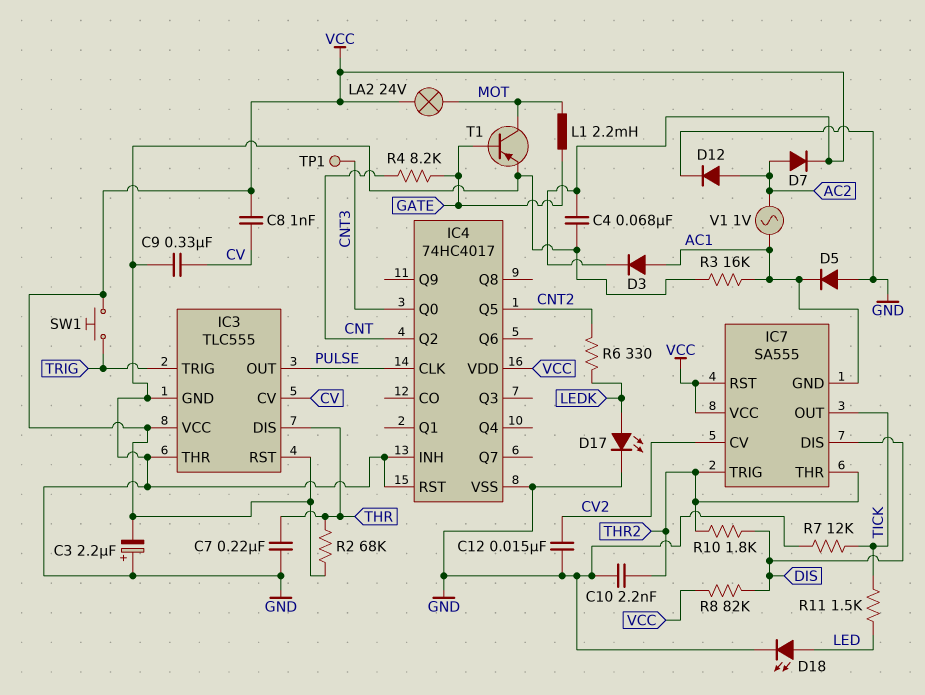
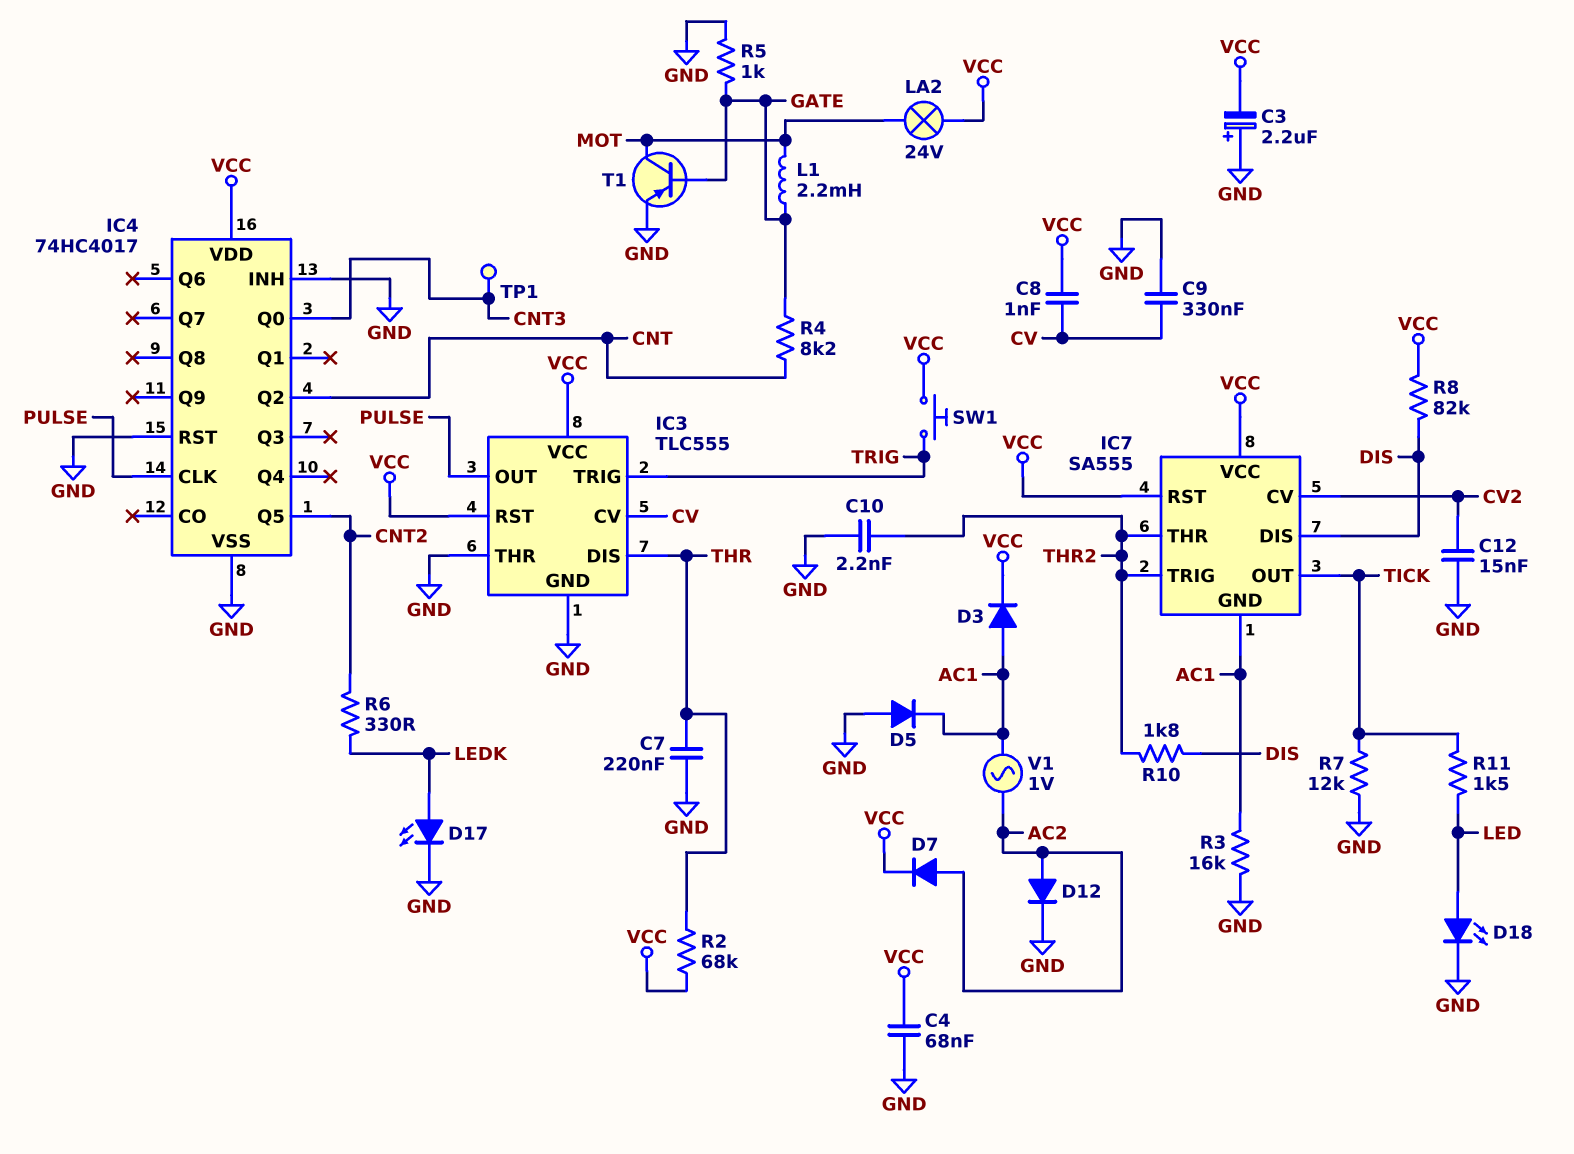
R5: none -> 1k (GATE, GND)

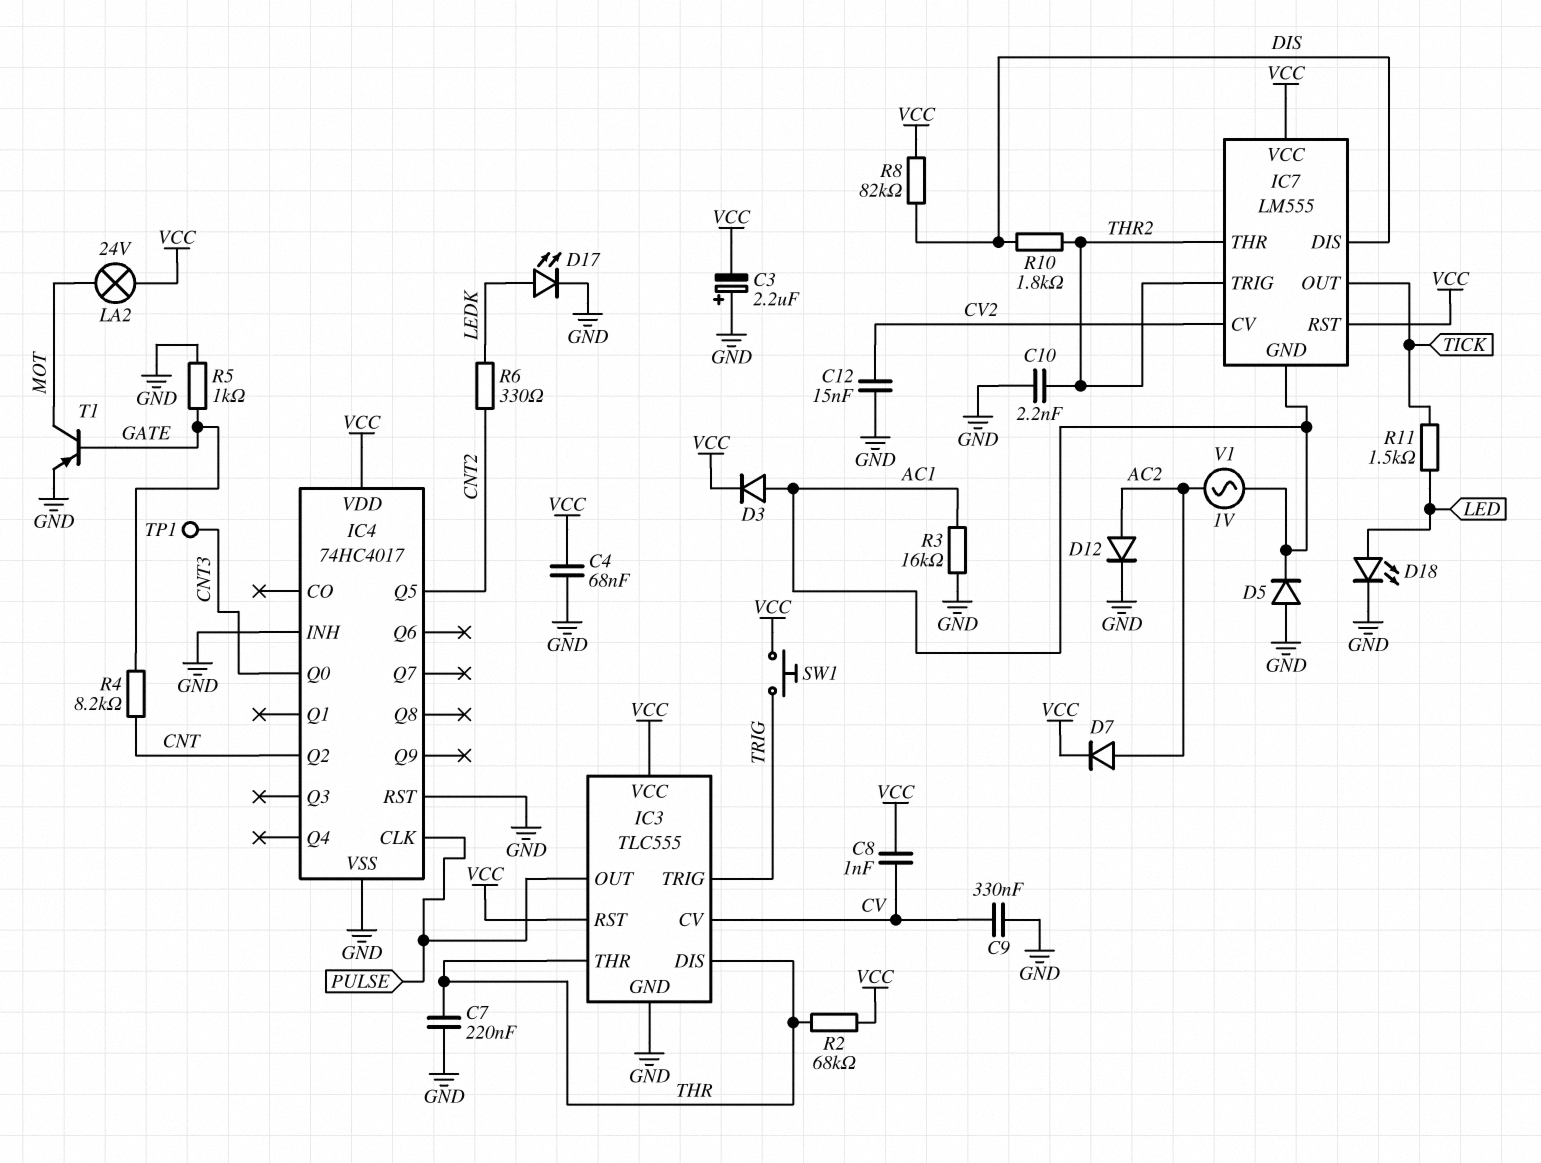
IC3 pin THR: GND -> THR
IC7: SA555 -> LM555
L1: 2.2mH (GATE, MOT) -> none
R7: 12k (GND, TICK) -> none

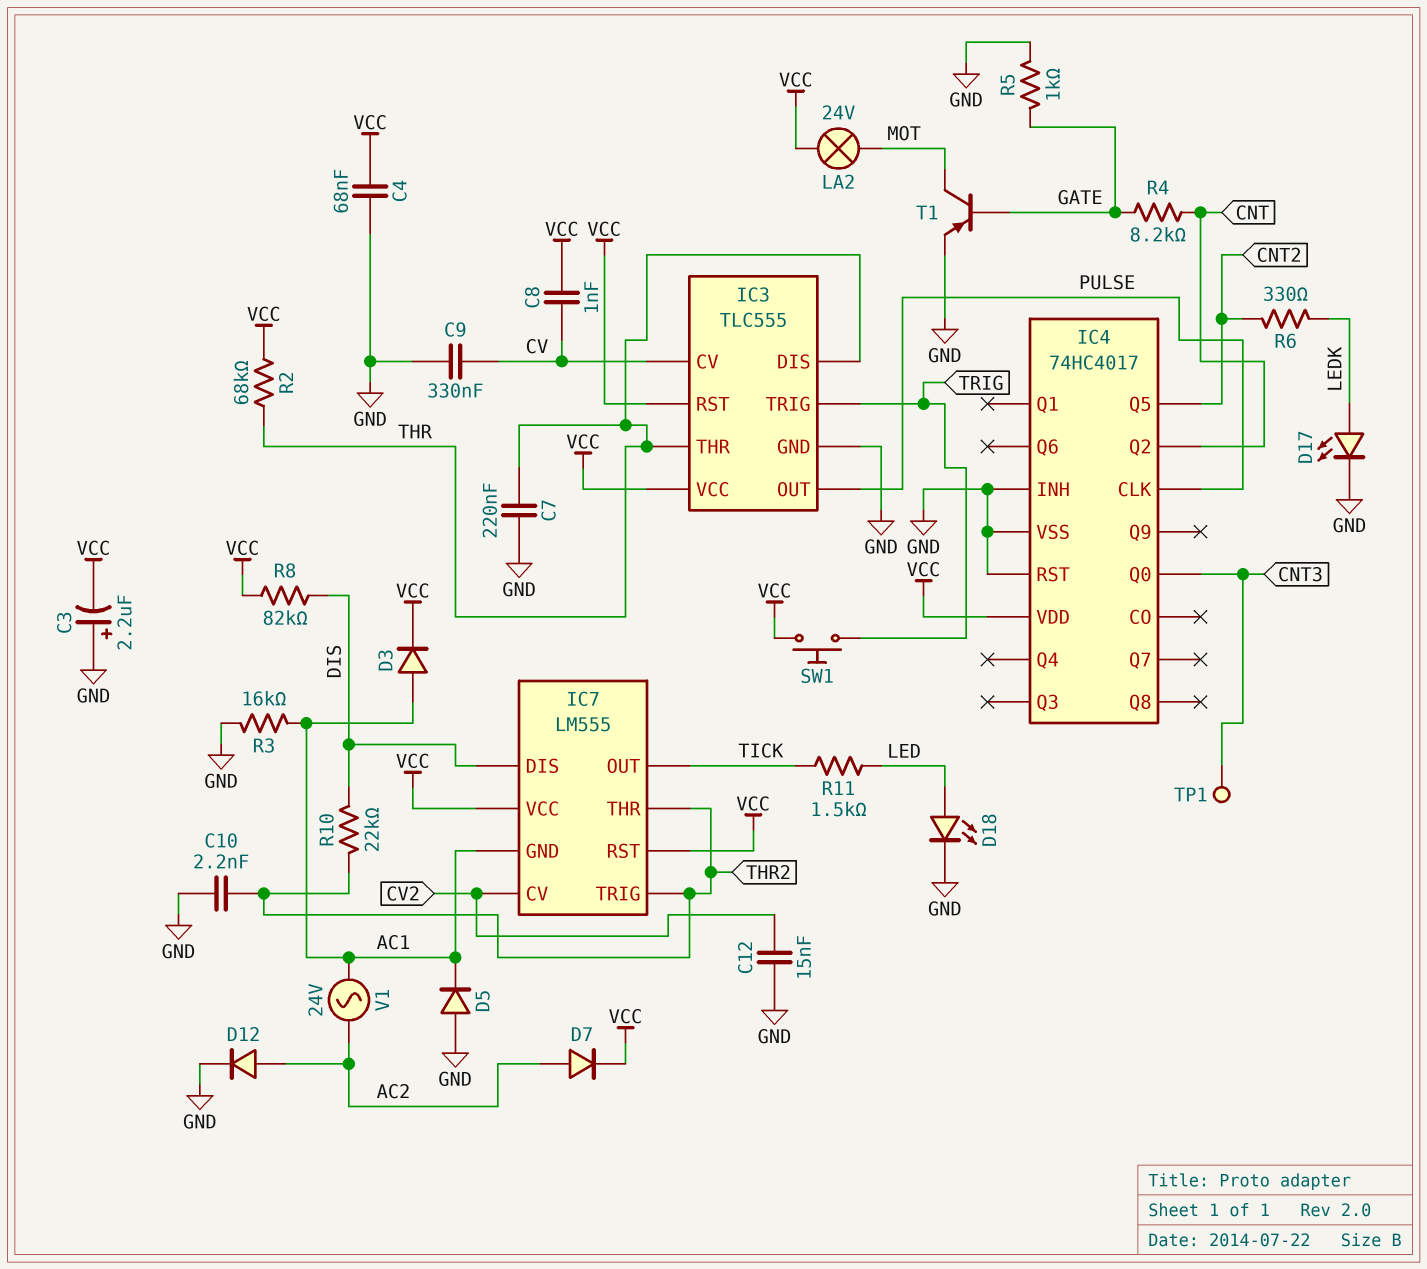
R10: 1.8k (DIS, THR2) -> 22k (DIS, THR2)
V1: AC 1V (AC1, AC2) -> AC 24V (AC1, AC2)

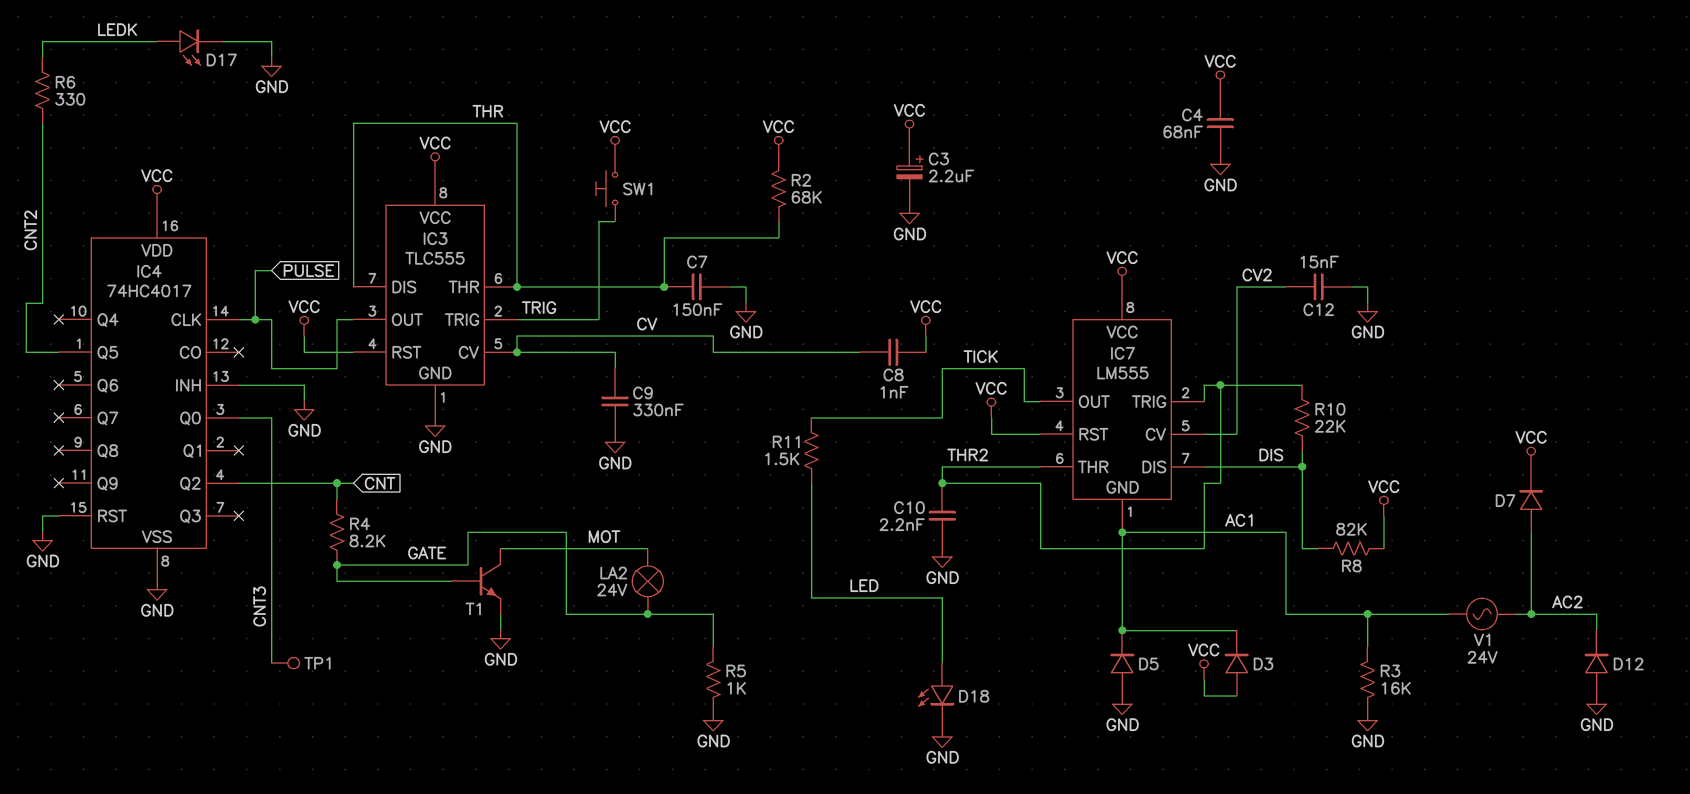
C3: 2.2uF (plus GND, minus VCC) -> 2.2uF (plus VCC, minus GND)
C7: 220nF (GND, THR) -> 150nF (GND, THR)
D3: diode (A AC1, K VCC) -> diode (A VCC, K AC1)
D12: diode (A AC2, K GND) -> diode (A GND, K AC2)
LA2: lamp 24V (MOT, VCC) -> lamp 24V (GATE, MOT)
T1: PNP (B GATE, C MOT, E GND) -> NPN (B GATE, C MOT, E GND)

